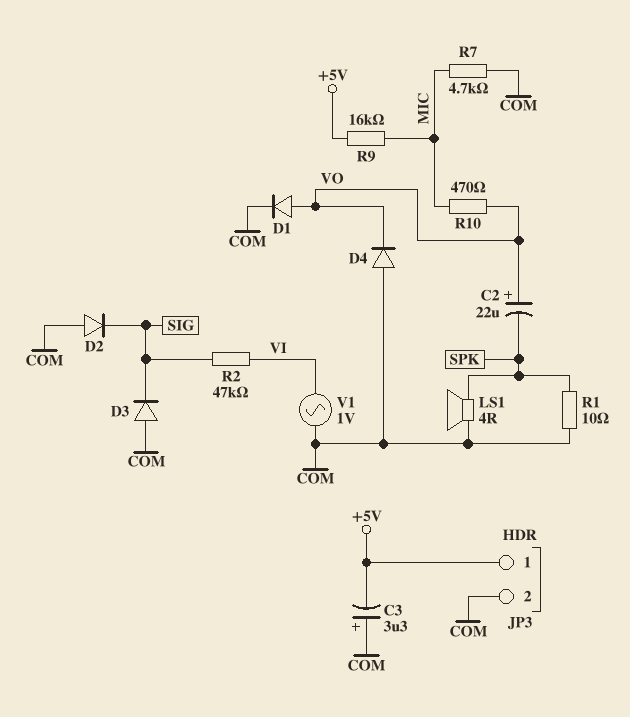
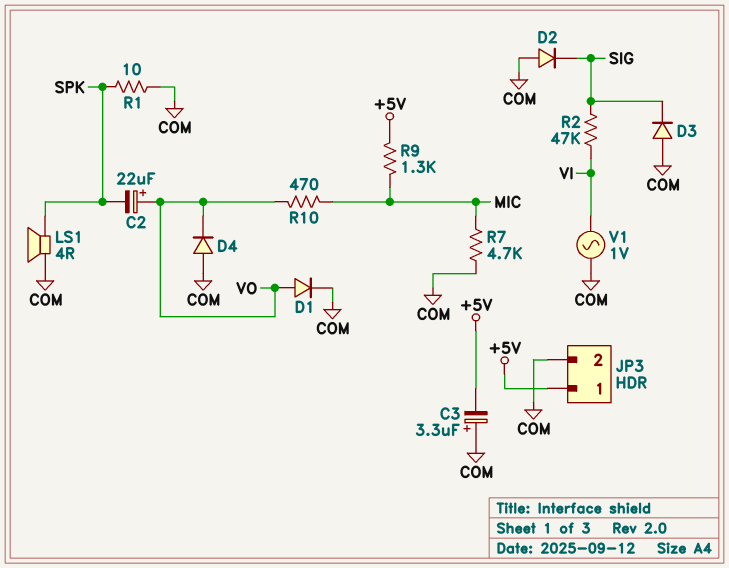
R9: 16k (+5V, MIC) -> 1.3k (+5V, MIC)

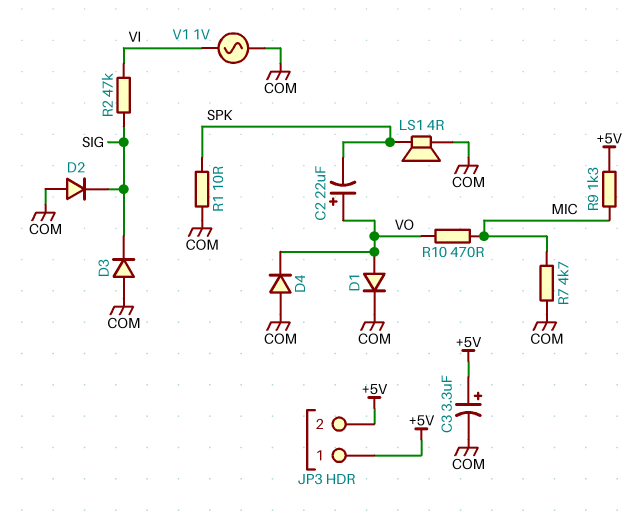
C3: 3.3uF (plus COM, minus +5V) -> 3.3uF (plus +5V, minus COM)
JP3 pin 2: COM -> +5V

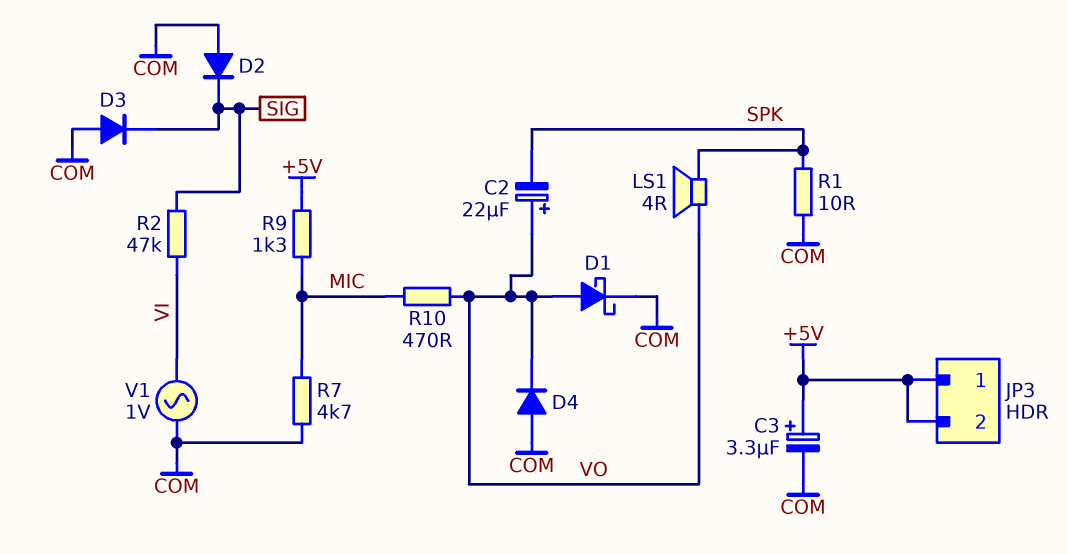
D1: diode (A VO, K COM) -> schottky (A VO, K COM)
LS1: speaker 4R (COM, SPK) -> speaker 4R (SPK, VO)

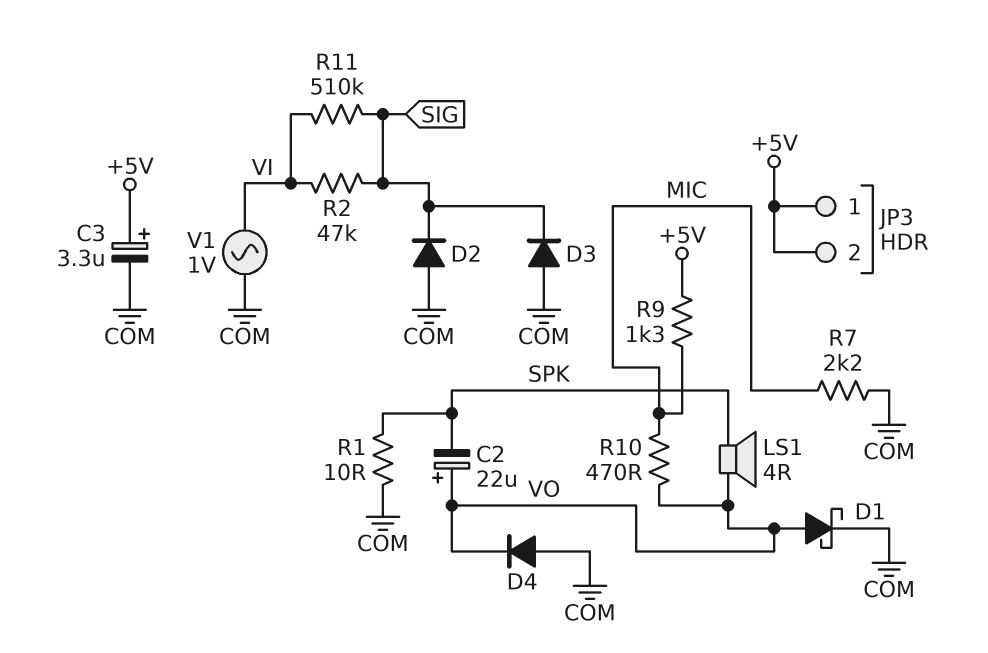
R7: 4.7k (COM, MIC) -> 2.2k (COM, MIC)
R11: none -> 510k (SIG, VI)

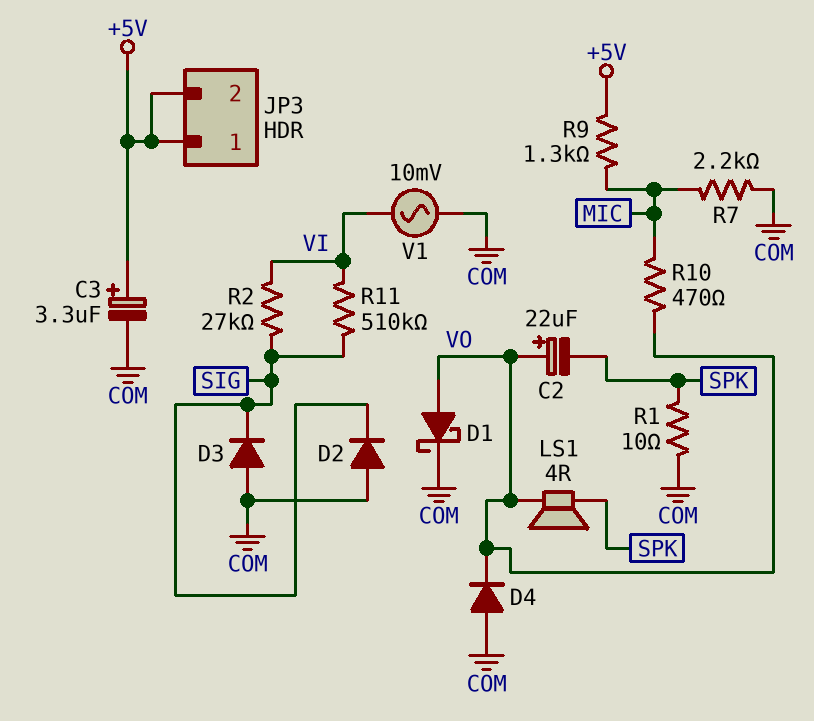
R2: 47k (SIG, VI) -> 27k (SIG, VI)
V1: AC 1V (COM, VI) -> AC 10mV (COM, VI)

